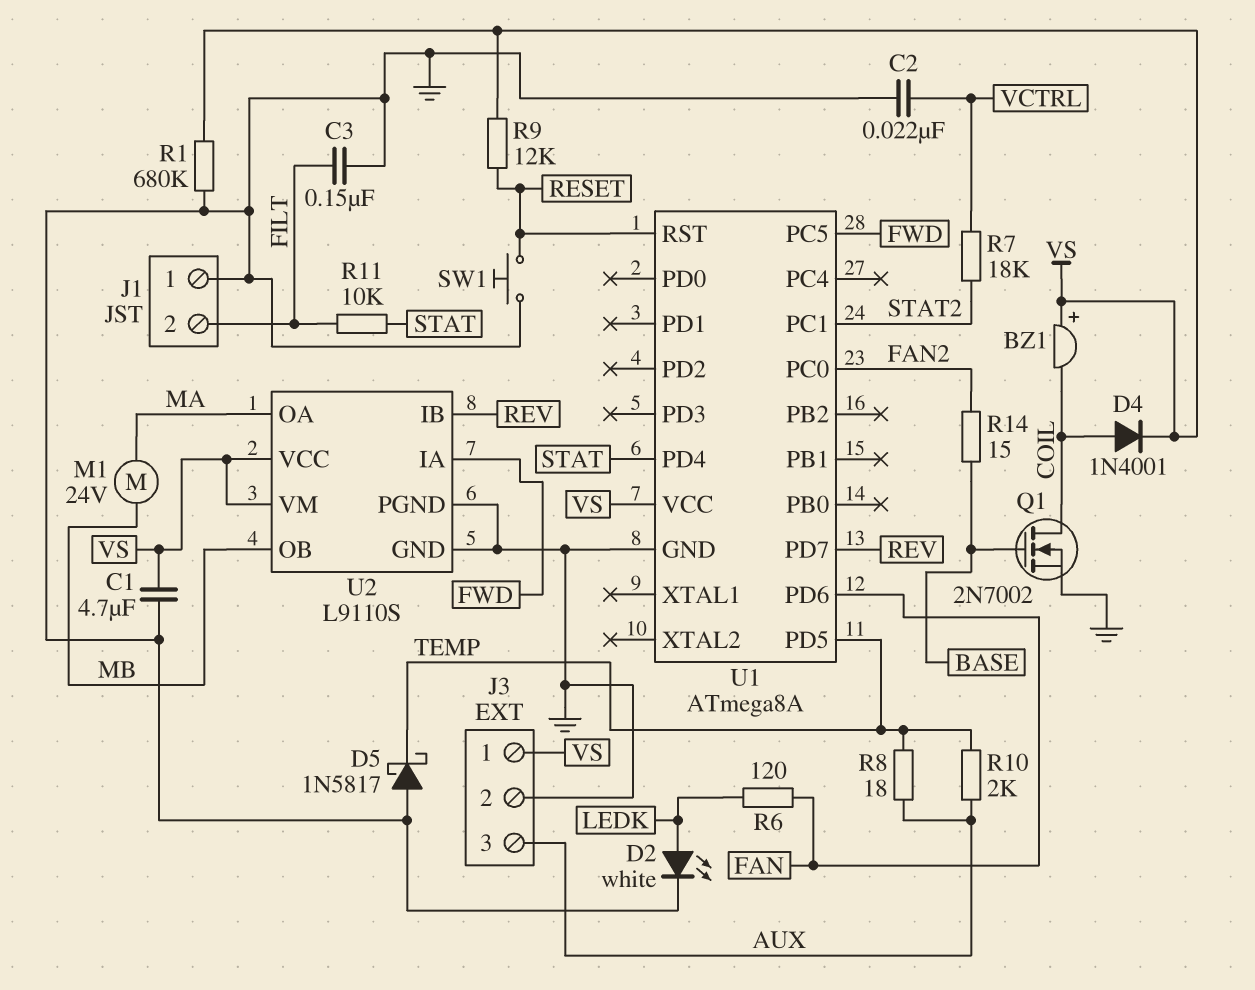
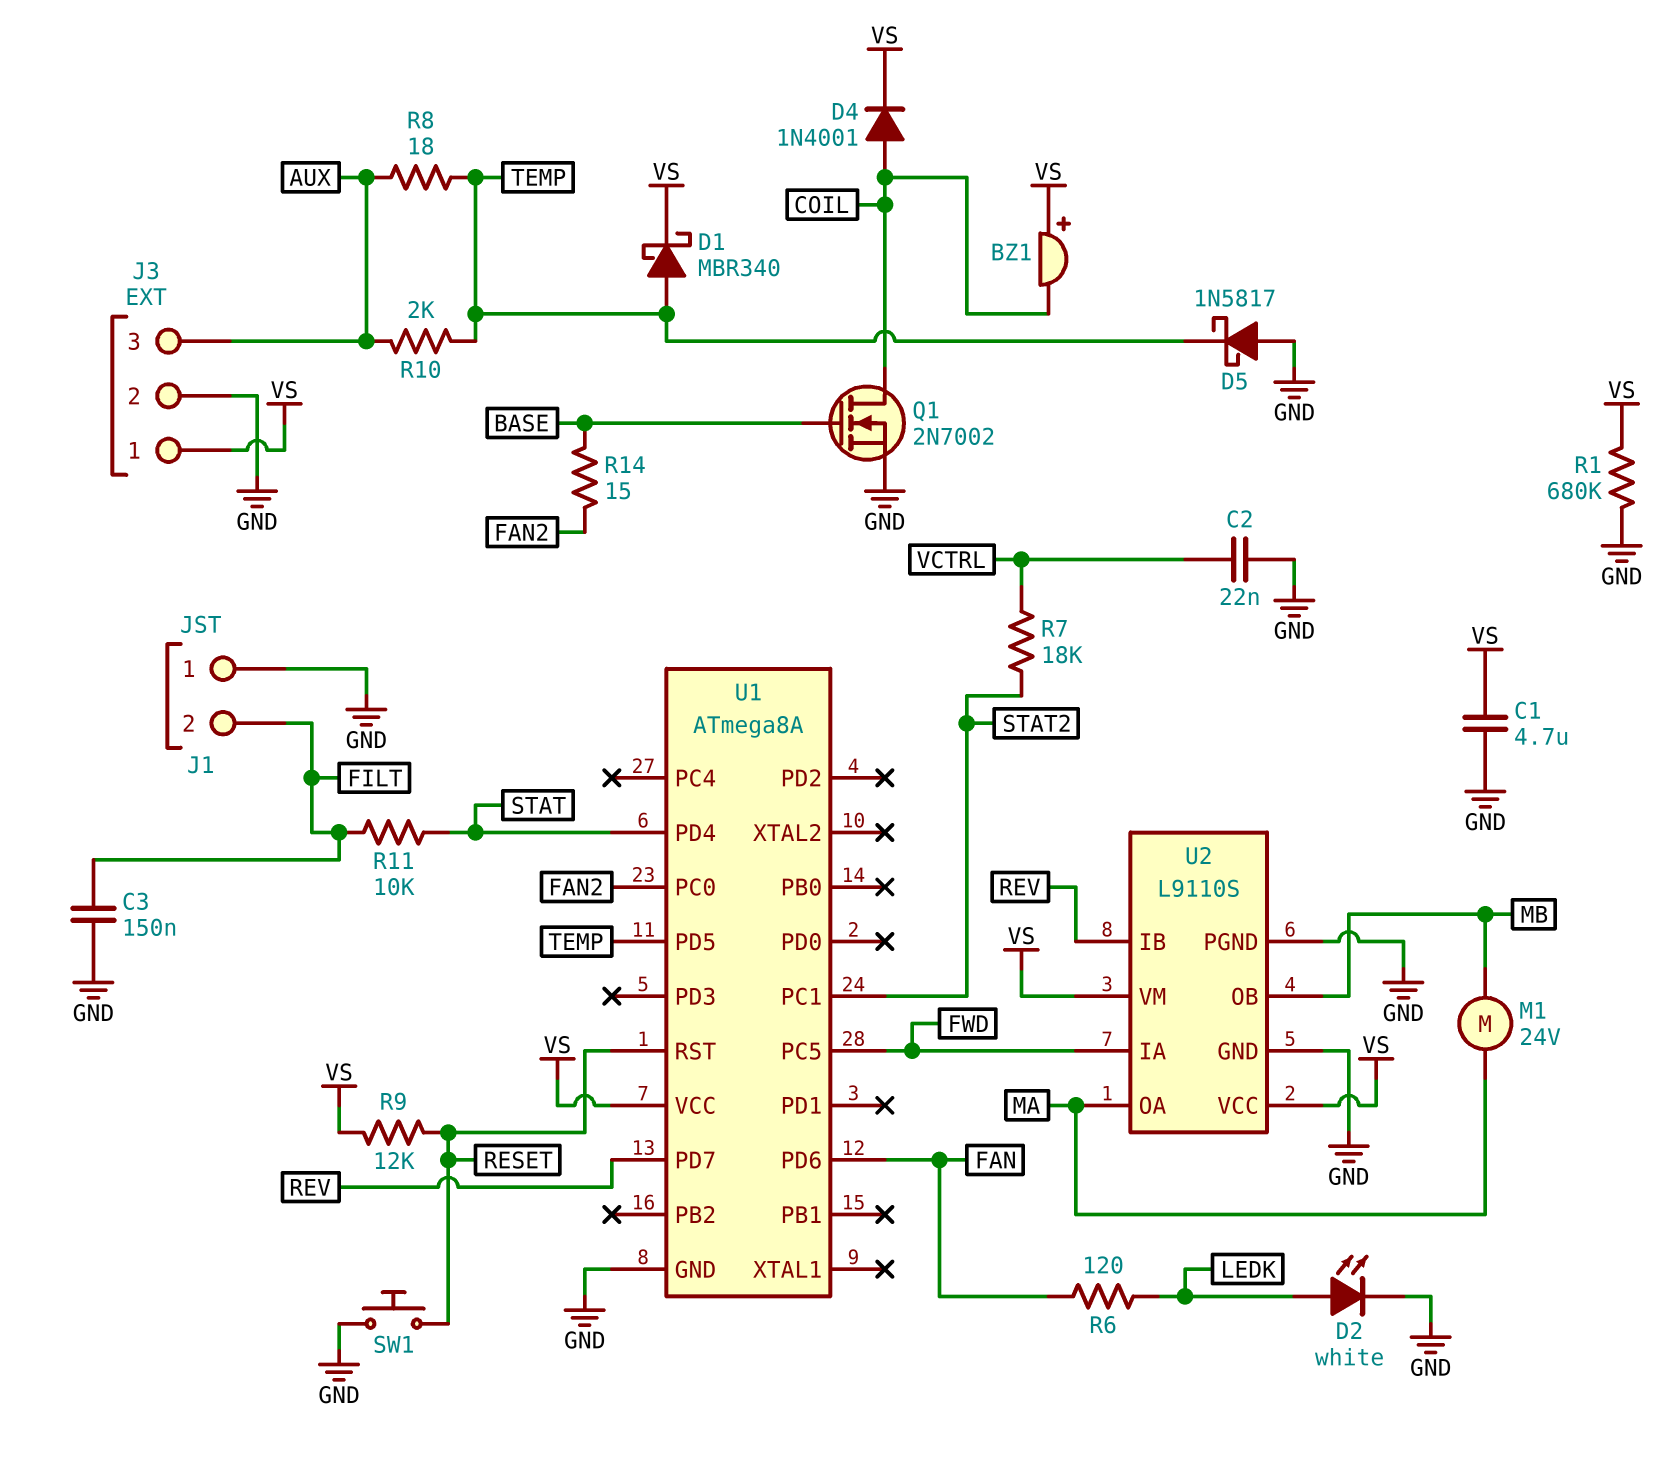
D1: none -> schottky MBR340 (A TEMP, K VS)

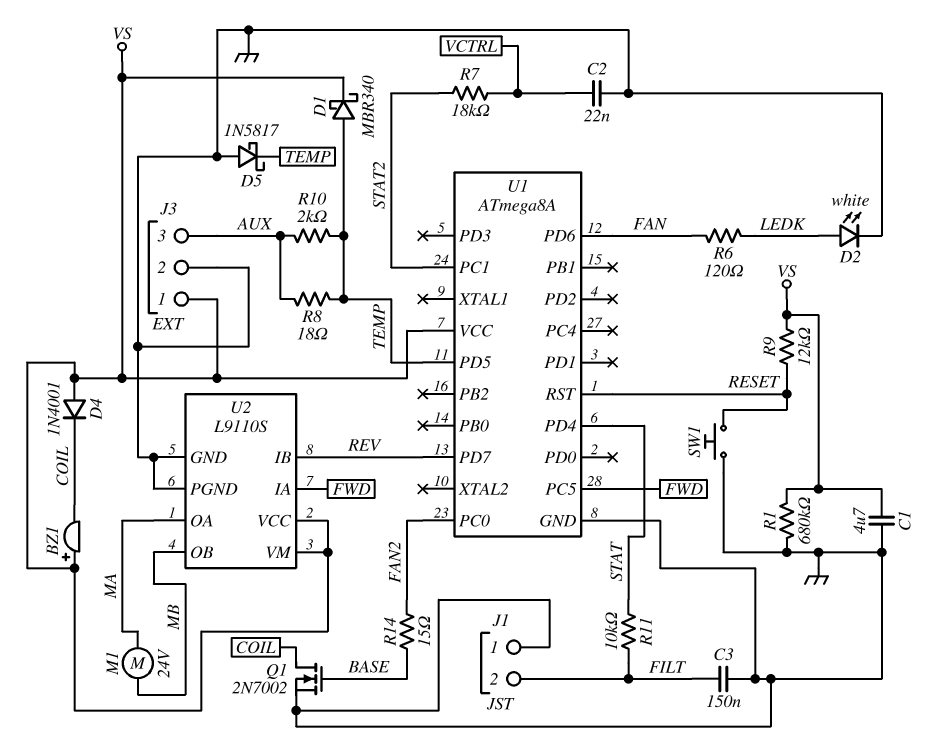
D4: diode 1N4001 (A COIL, K VS) -> diode 1N4001 (A VS, K COIL)

